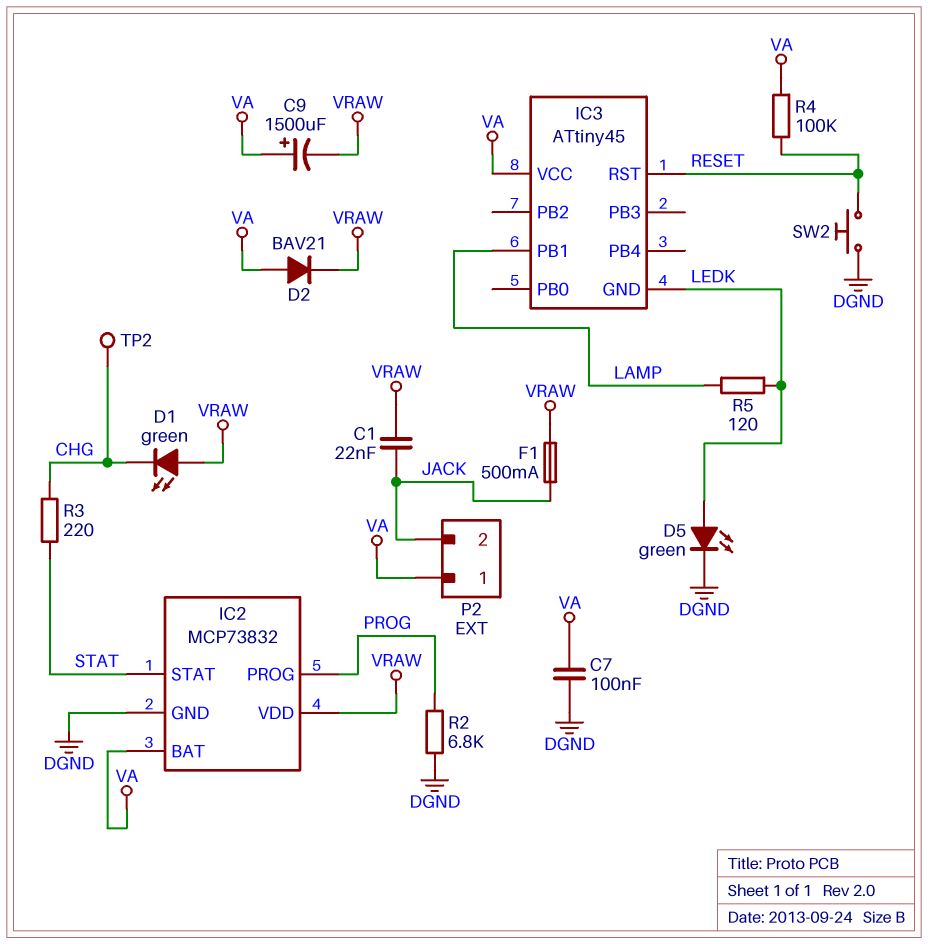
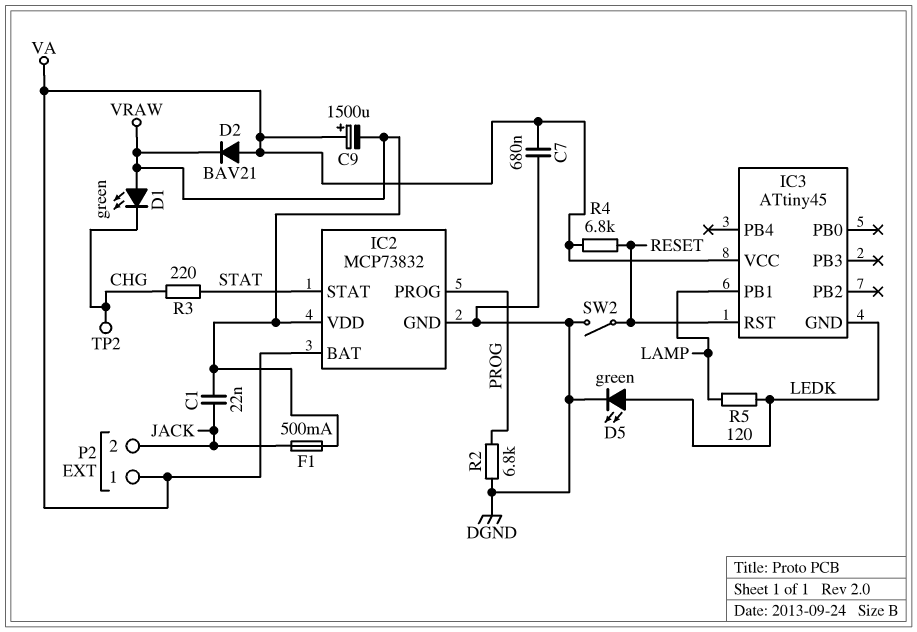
C7: 100nF (DGND, VA) -> 680nF (DGND, VA)
R4: 100k (RESET, VA) -> 6.8k (RESET, VA)
SW2: button (DGND, RESET) -> switch (DGND, RESET)

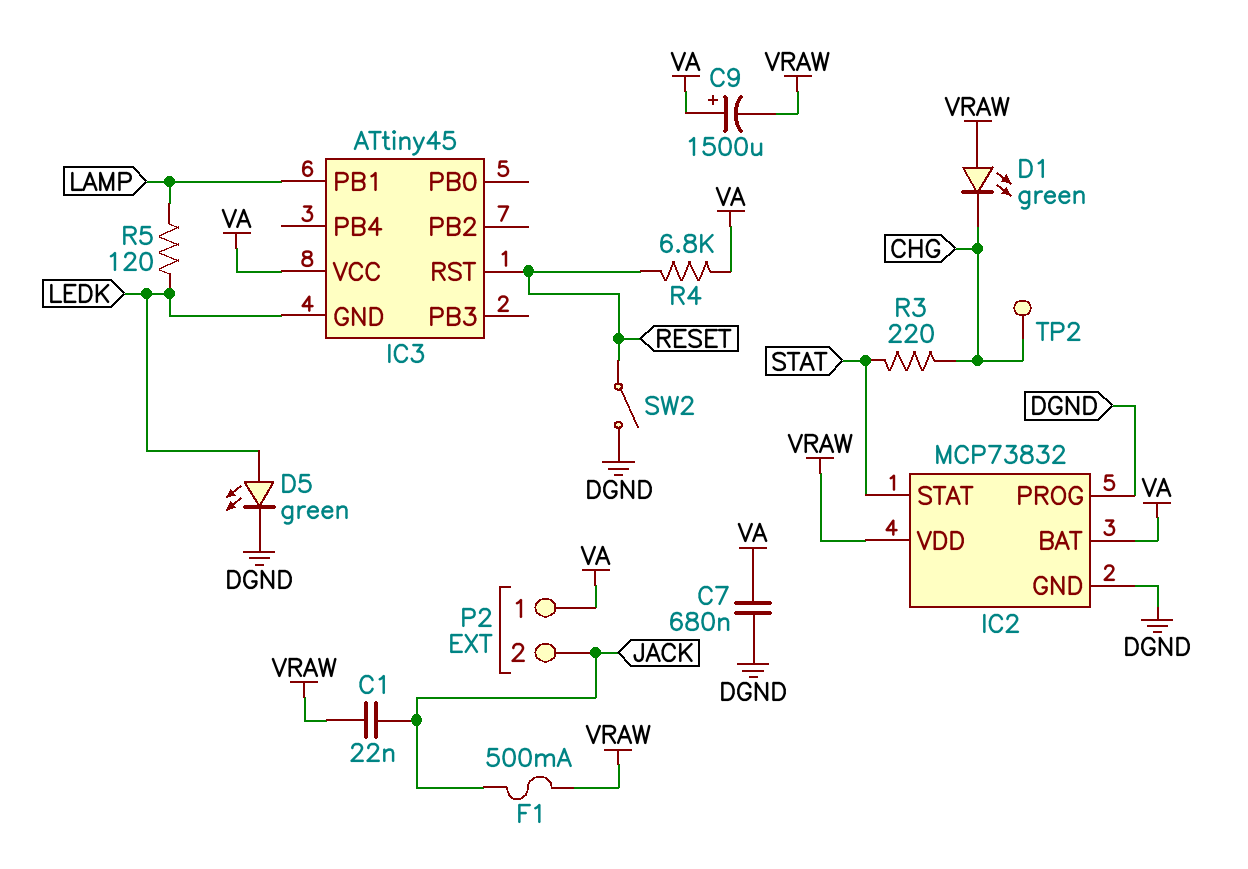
D2: diode BAV21 (A VA, K VRAW) -> none
IC2 pin PROG: PROG -> DGND
R2: 6.8k (DGND, PROG) -> none

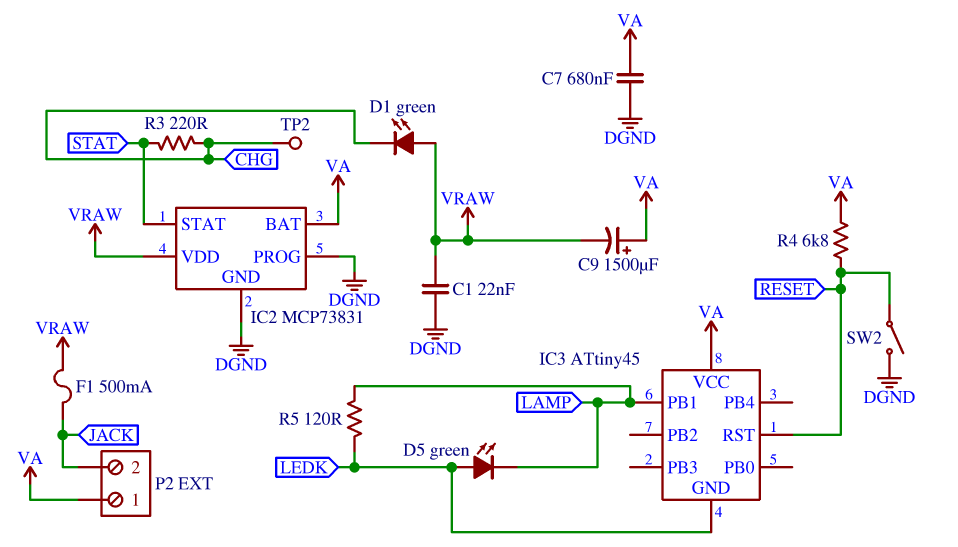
C1: 22nF (JACK, VRAW) -> 22nF (DGND, VRAW)
D5: LED green (A LEDK, K DGND) -> LED green (A LEDK, K LAMP)
IC2: MCP73832 -> MCP73831

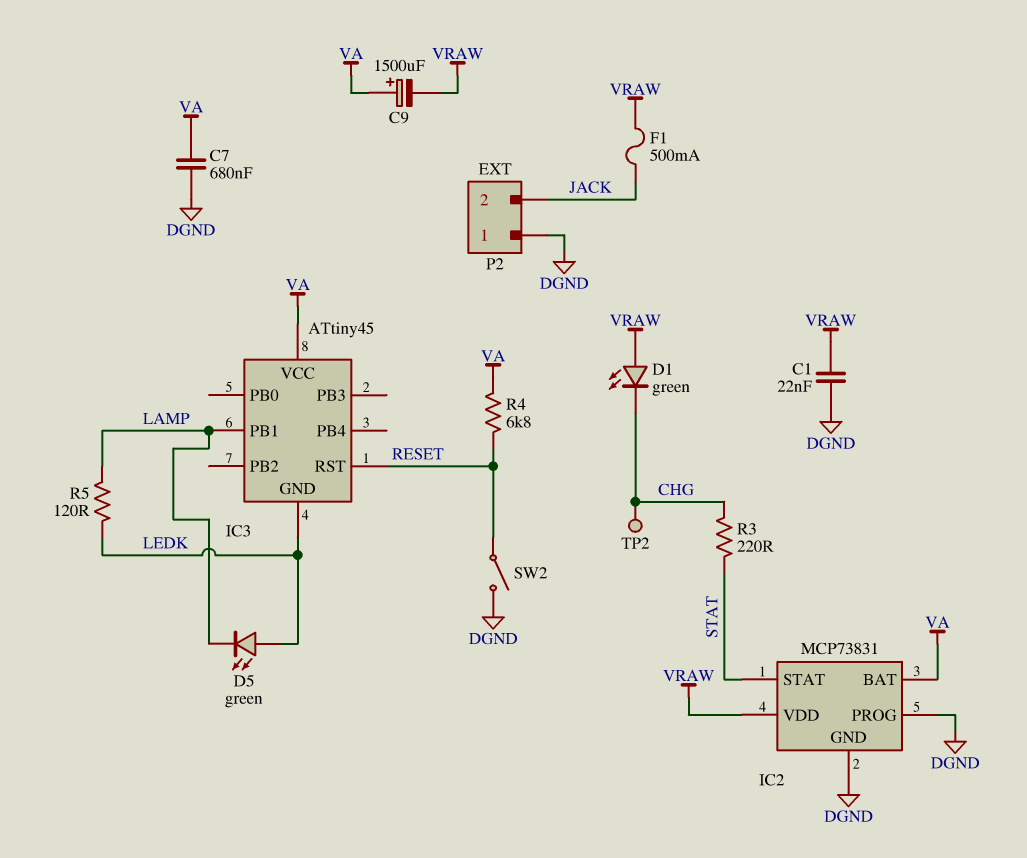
P2 pin 1: VA -> DGND

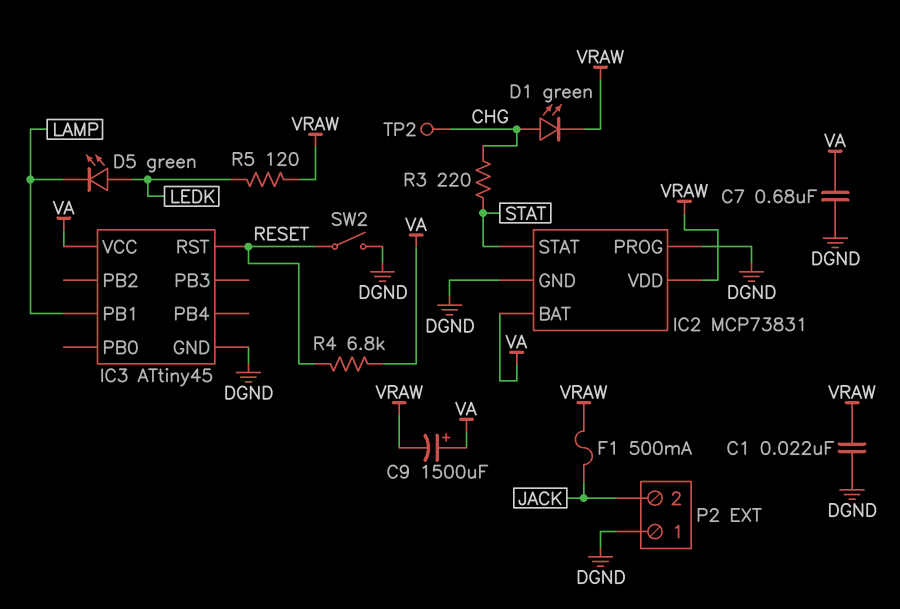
D1: LED green (A VRAW, K CHG) -> LED green (A CHG, K VRAW)
IC3 pin GND: LEDK -> DGND
R5: 120 (LAMP, LEDK) -> 120 (LEDK, VRAW)

